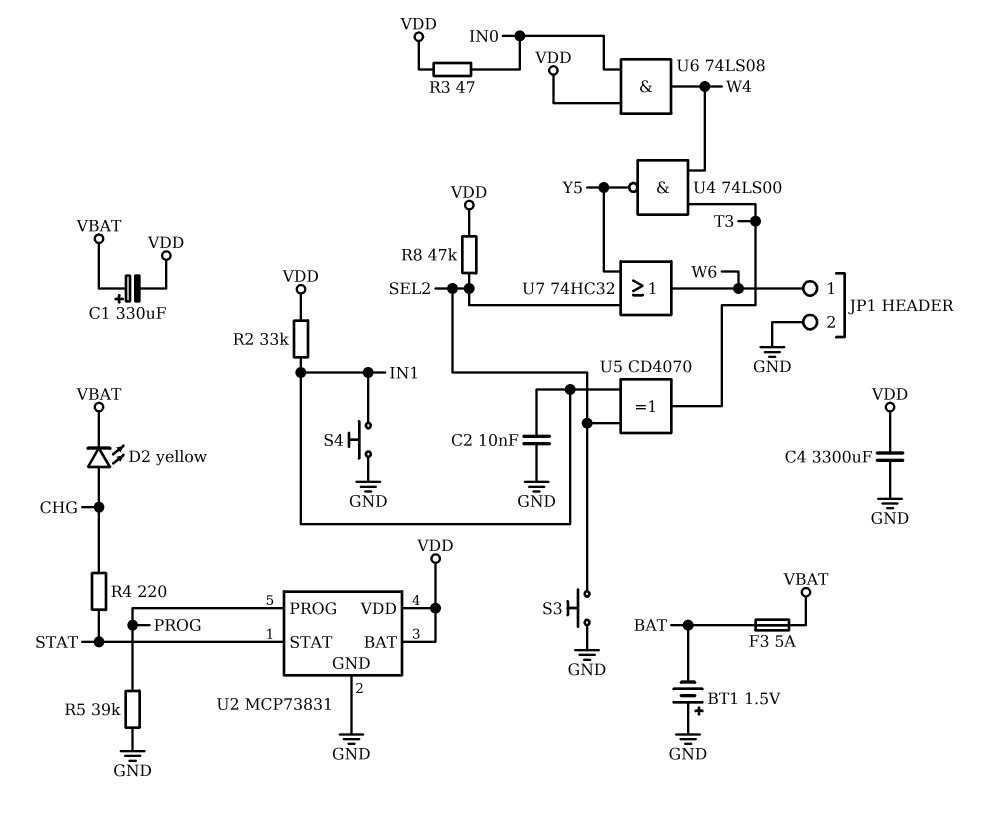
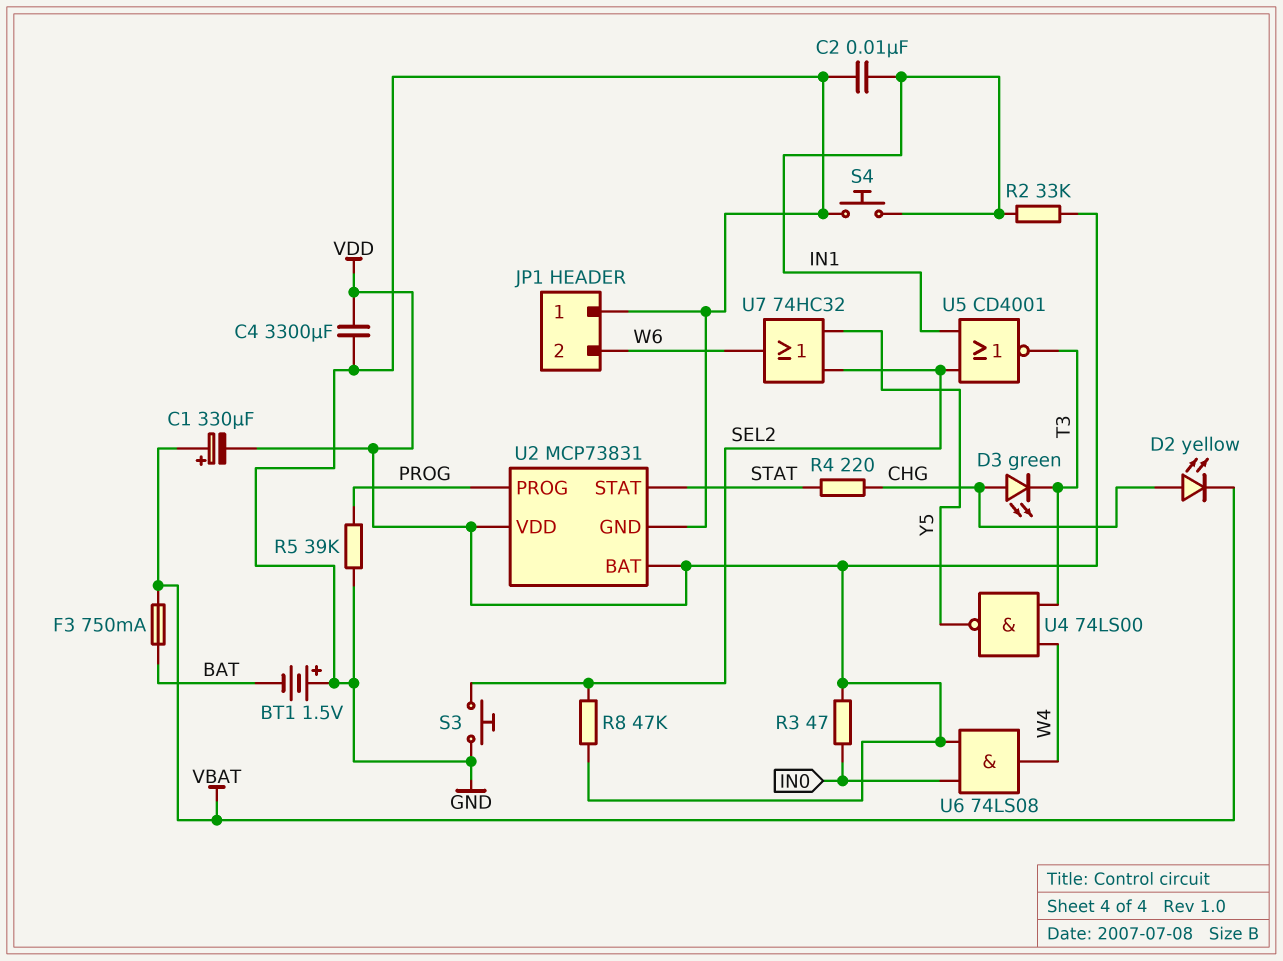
D3: none -> LED green (A CHG, K T3)
F3: 5A (BAT, VBAT) -> 750mA (BAT, VBAT)
JP1 pin 1: W6 -> GND
JP1 pin 2: GND -> W6
U5: XOR CD4070 (in IN1, in SEL2, out T3) -> NOR CD4001 (in IN1, in SEL2, out T3)

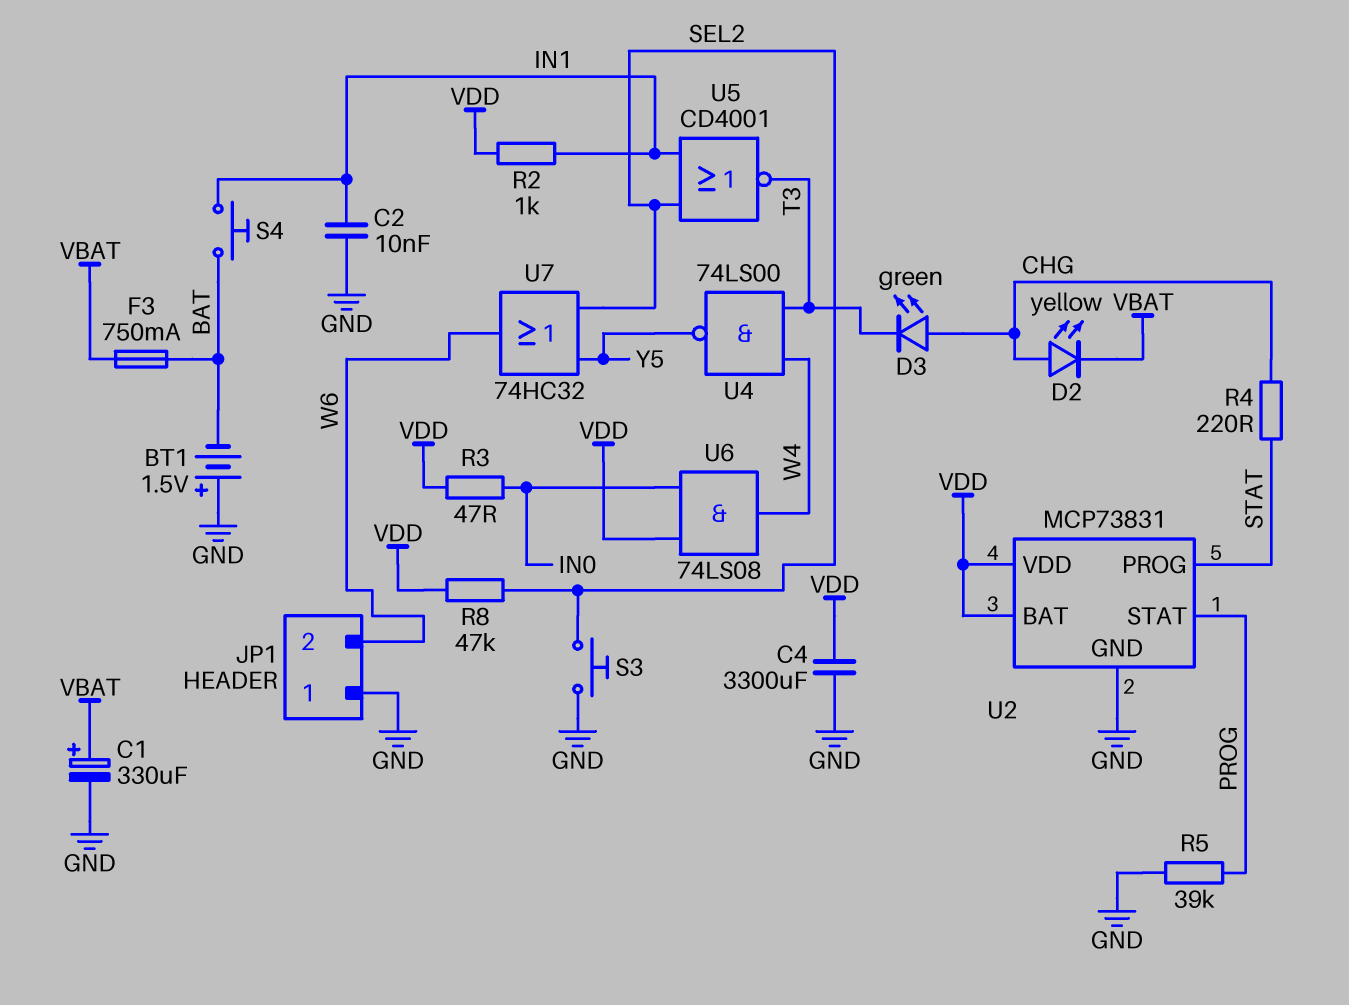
C1: 330uF (plus VBAT, minus VDD) -> 330uF (plus VBAT, minus GND)
R2: 33k (IN1, VDD) -> 1k (IN1, VDD)
S4: button (GND, IN1) -> button (BAT, IN1)
U2 pin PROG: PROG -> STAT
U2 pin STAT: STAT -> PROG

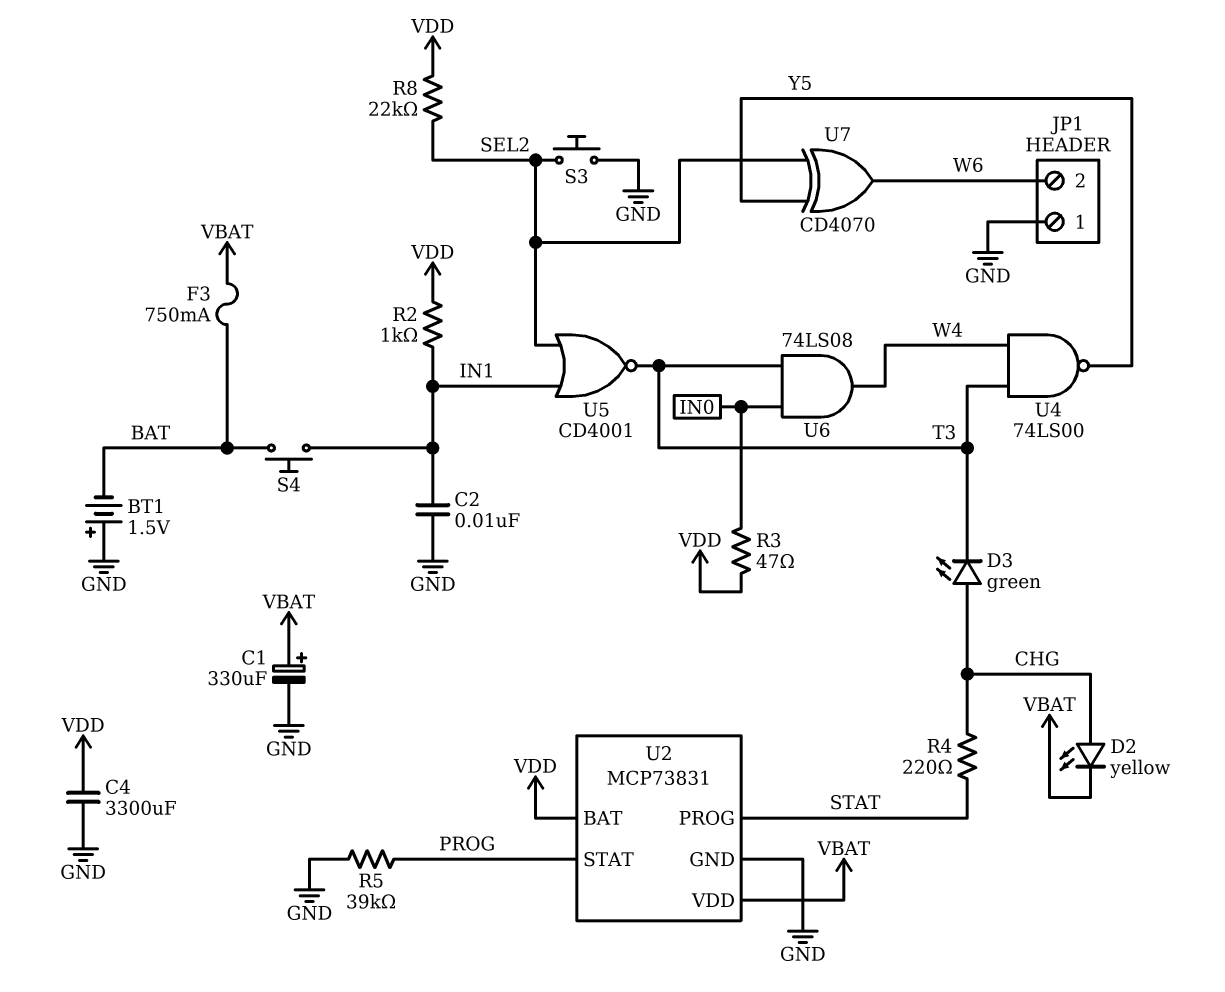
R8: 47k (SEL2, VDD) -> 22k (SEL2, VDD)
U2 pin VDD: VDD -> VBAT
U6: AND 74LS08 (in IN0, in VDD, out W4) -> AND 74LS08 (in IN0, in T3, out W4)
U7: OR 74HC32 (in SEL2, in Y5, out W6) -> XOR CD4070 (in SEL2, in Y5, out W6)

